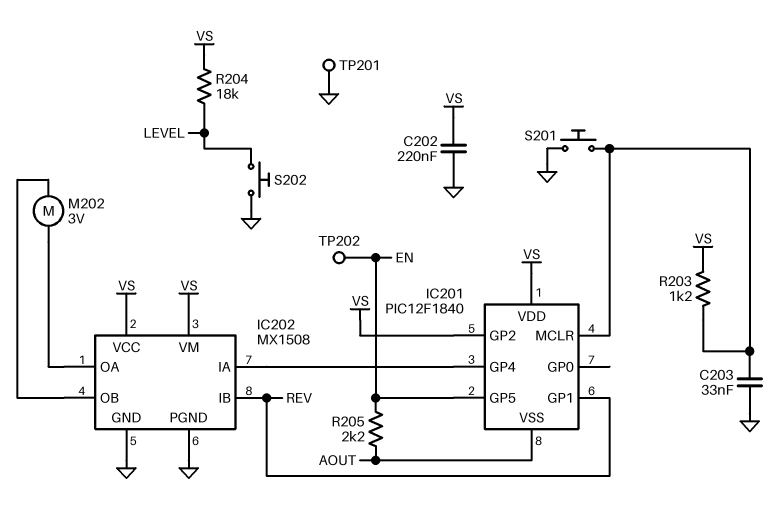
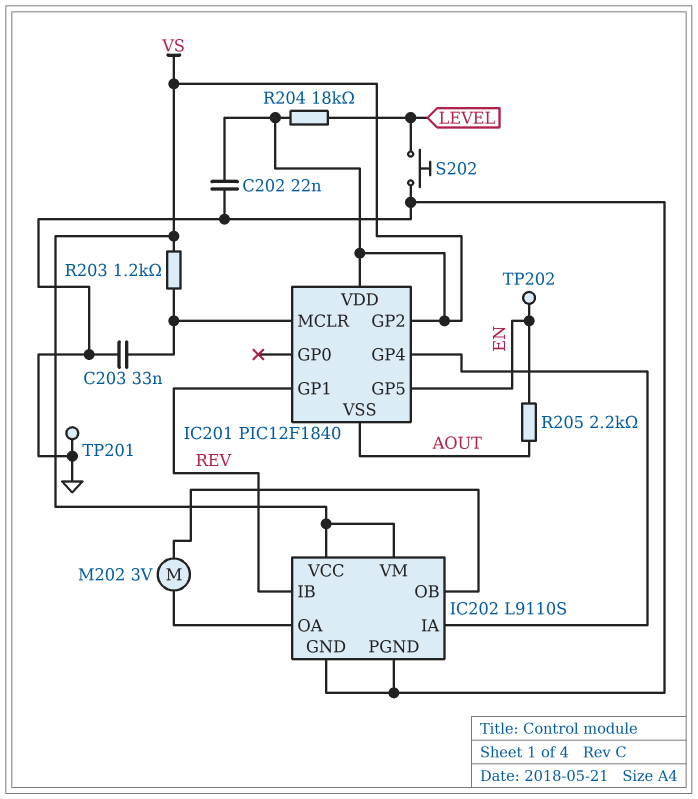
C202: 220nF (GND, VS) -> 22nF (GND, VS)
IC202: MX1508 -> L9110S
S201: button (GND, IC201/MCLR) -> none

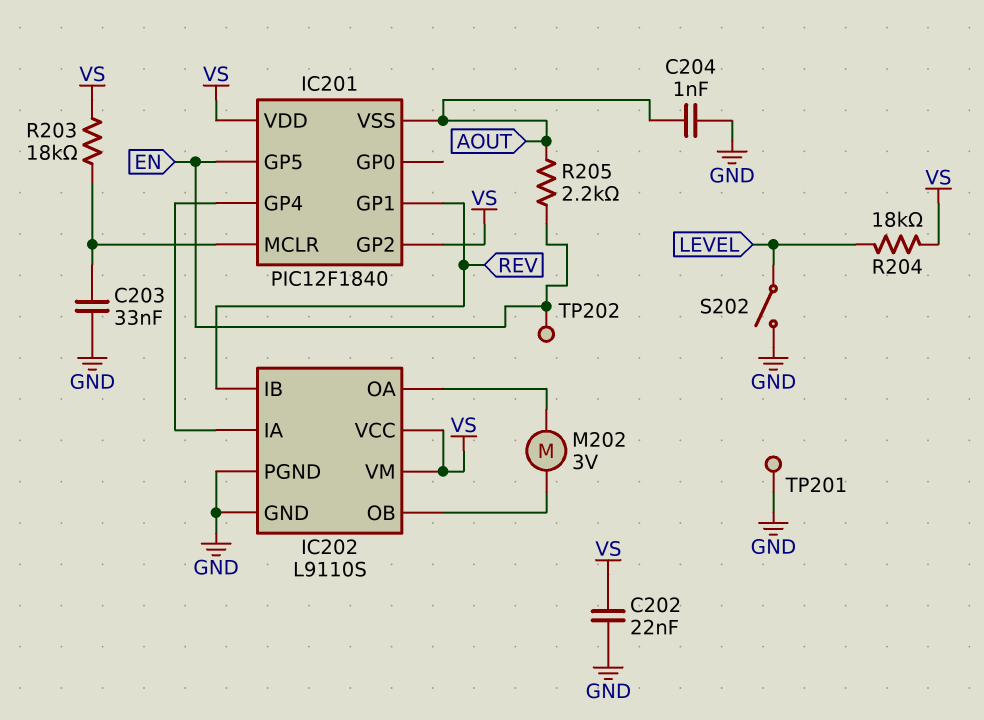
C204: none -> 1nF (AOUT, GND)
R203: 1.2k (IC201/MCLR, VS) -> 18k (IC201/MCLR, VS)
S202: button (GND, LEVEL) -> switch (GND, LEVEL)

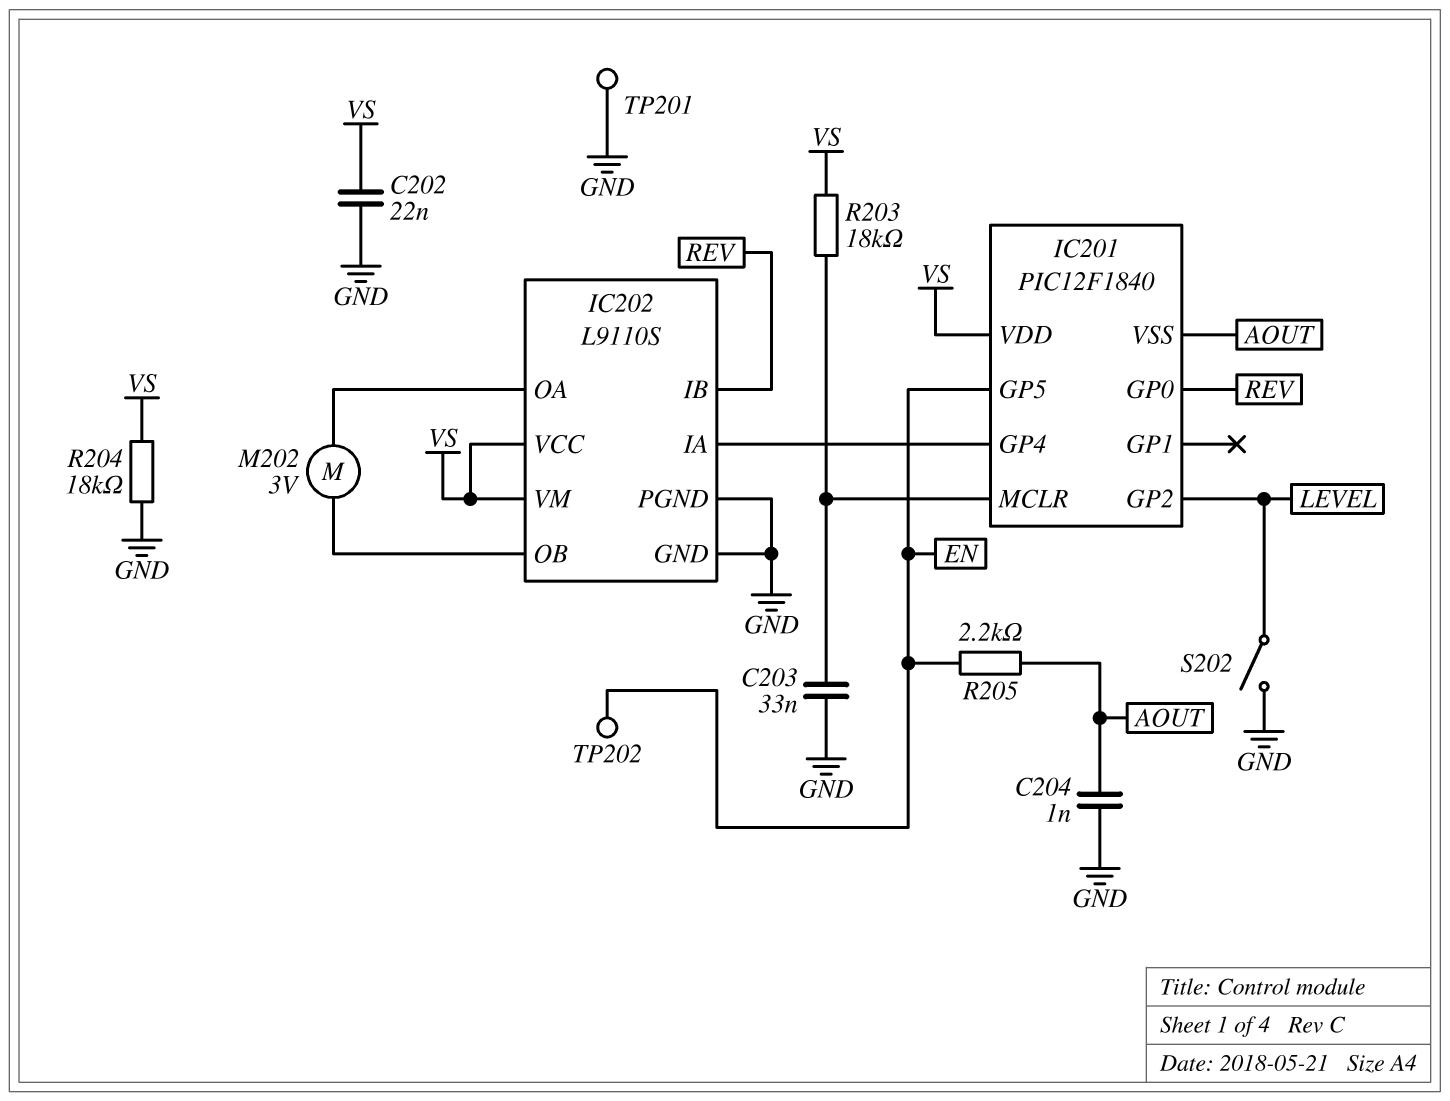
IC201 pin GP0: none -> REV
IC201 pin GP1: REV -> none
IC201 pin GP2: VS -> LEVEL
R204: 18k (LEVEL, VS) -> 18k (GND, VS)

